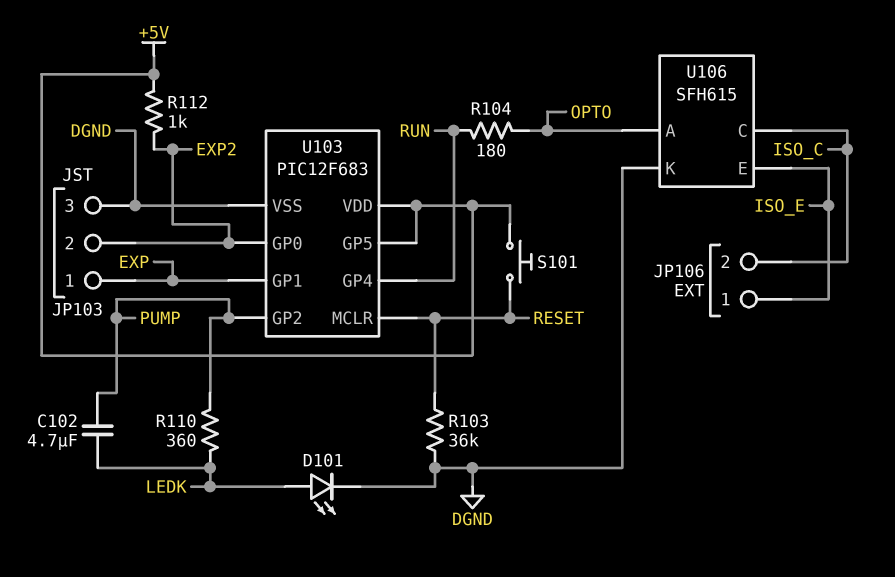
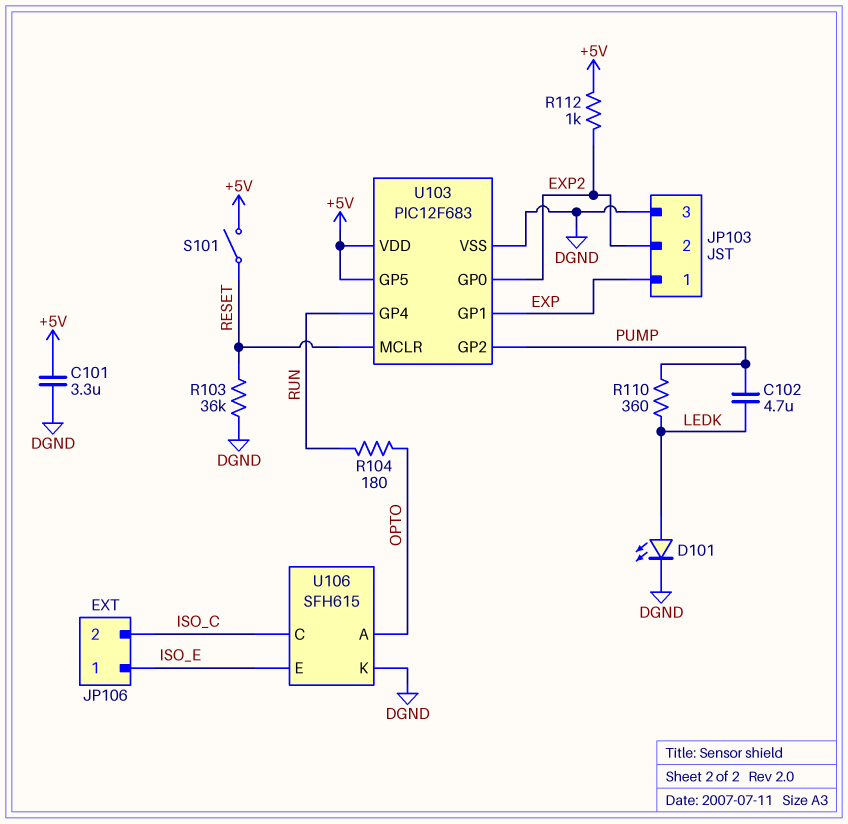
C101: none -> 3.3uF (+5V, DGND)
S101: button (+5V, RESET) -> switch (+5V, RESET)

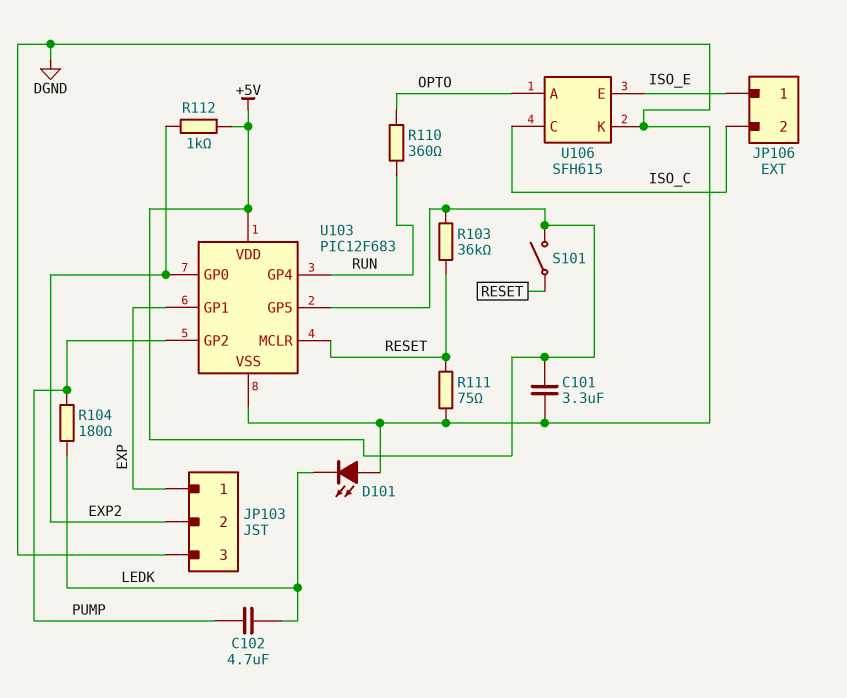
D101: LED (A LEDK, K DGND) -> LED (A DGND, K LEDK)
R103: 36k (DGND, RESET) -> 36k (+5V, RESET)
R104: 180 (OPTO, RUN) -> 180 (LEDK, PUMP)
R110: 360 (LEDK, PUMP) -> 360 (OPTO, RUN)
R111: none -> 75 (DGND, RESET)

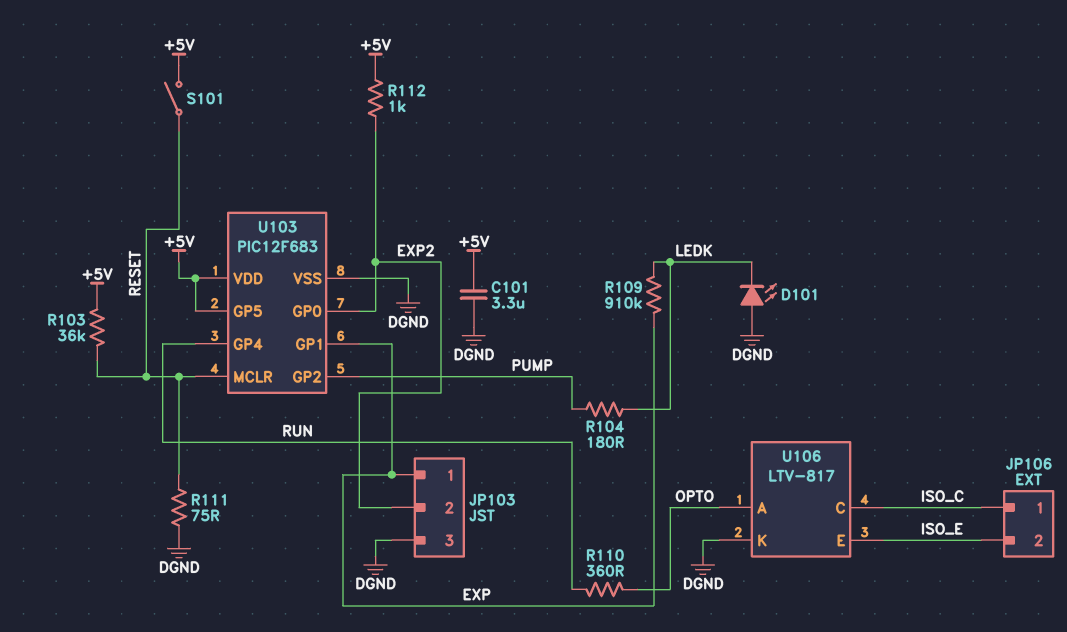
C102: 4.7uF (LEDK, PUMP) -> none
JP106 pin 1: ISO_E -> ISO_C
JP106 pin 2: ISO_C -> ISO_E
R109: none -> 910k (EXP, LEDK)
U106: SFH615 -> LTV-817

